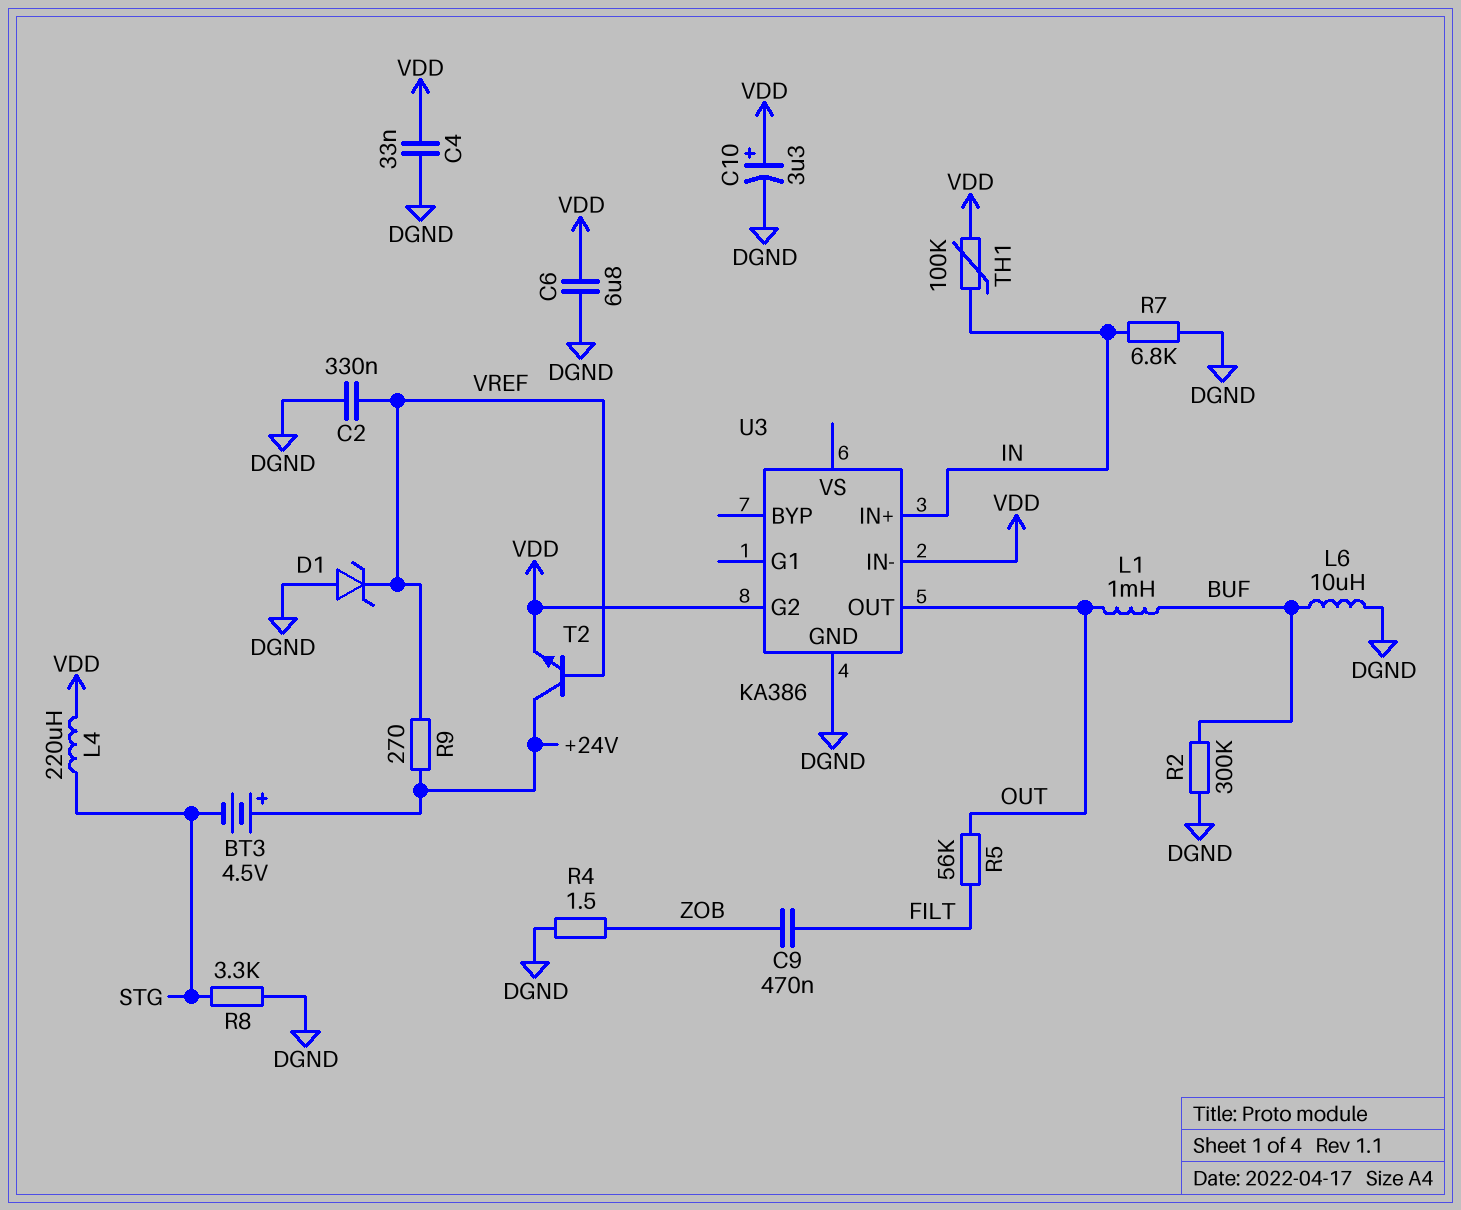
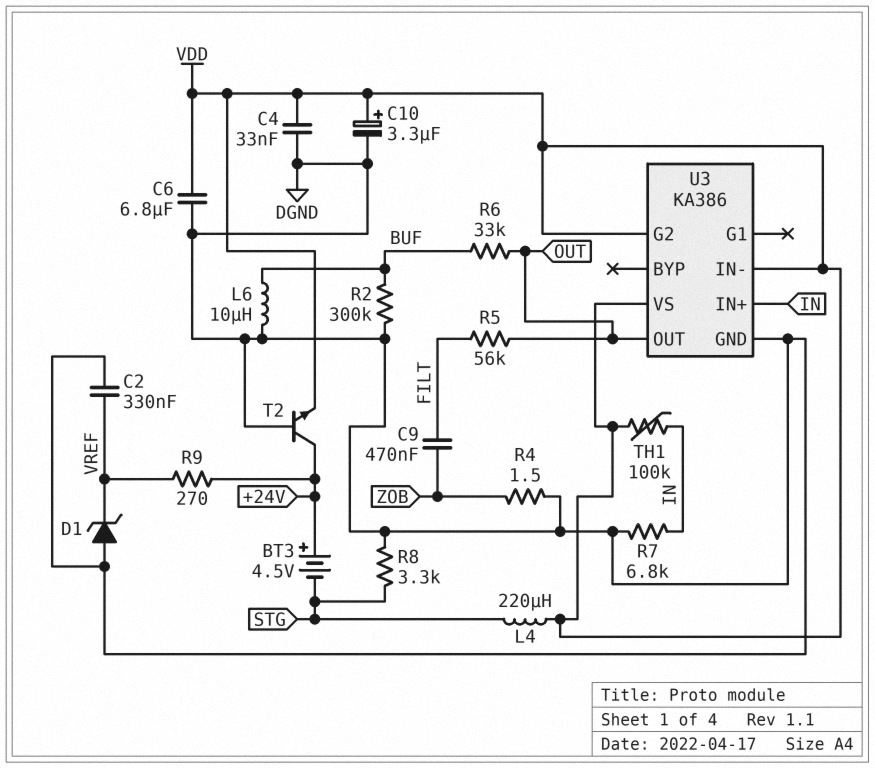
L1: 1mH (BUF, OUT) -> none
R6: none -> 33k (BUF, OUT)
T2: NPN (B VREF, C +24V, E VDD) -> NPN (B DGND, C +24V, E VDD)
U3 pin VS: none -> VDD

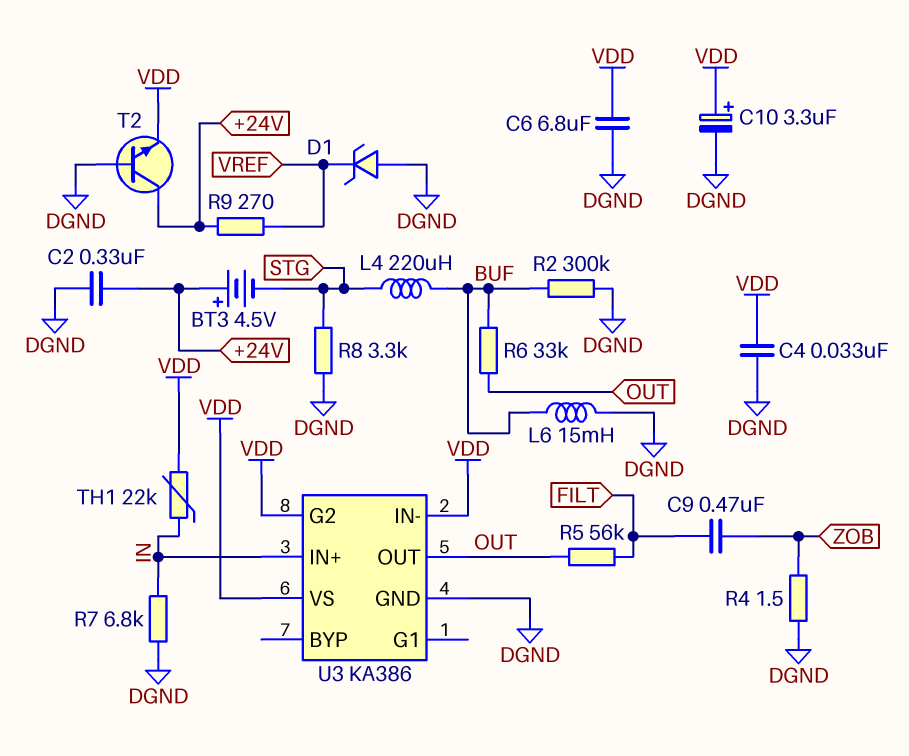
C2: 330nF (DGND, VREF) -> 330nF (+24V, DGND)
L4: 220uH (STG, VDD) -> 220uH (BUF, STG)
L6: 10uH (BUF, DGND) -> 15mH (BUF, DGND)
TH1: 100k (IN, VDD) -> 22k (IN, VDD)

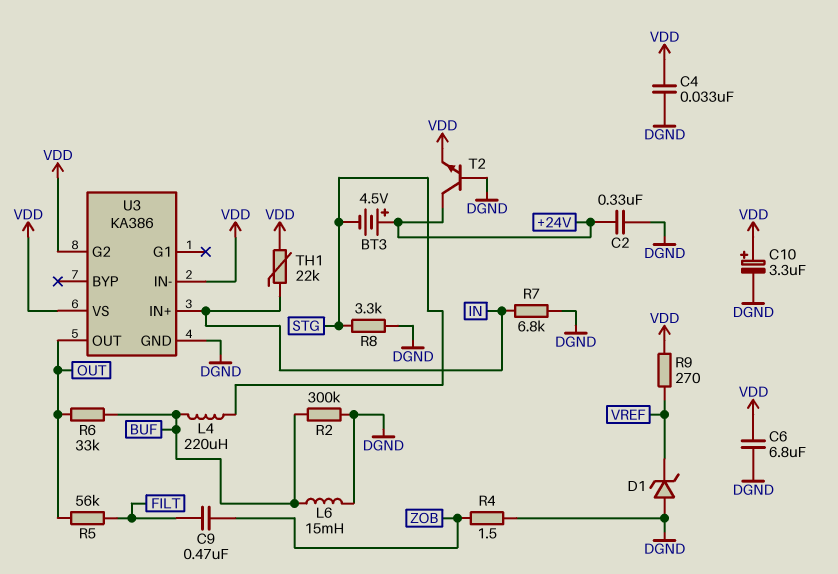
R9: 270 (+24V, VREF) -> 270 (VDD, VREF)

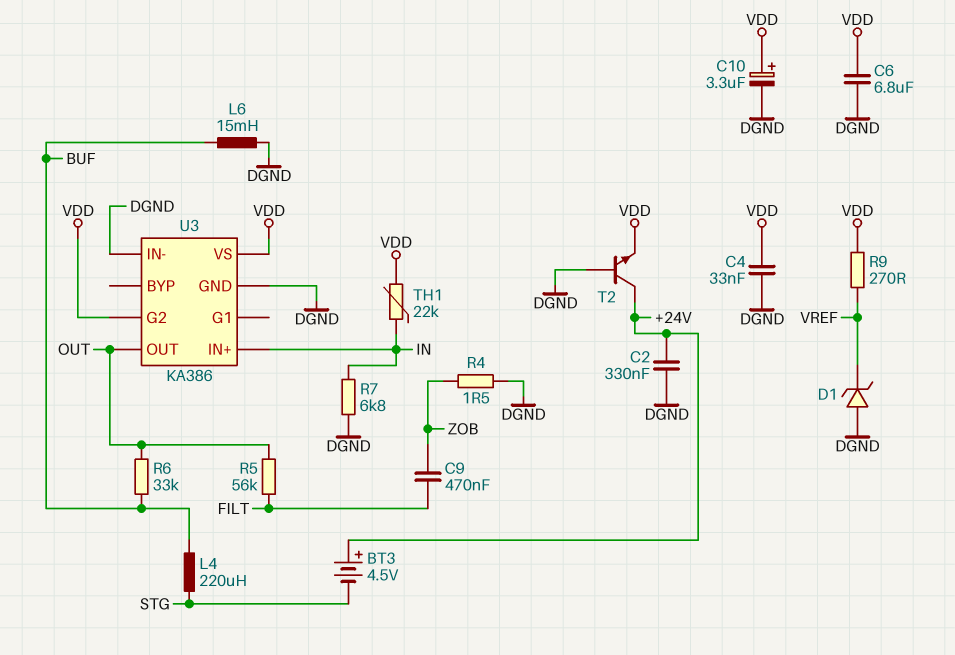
R2: 300k (BUF, DGND) -> none
R8: 3.3k (DGND, STG) -> none
U3 pin IN-: VDD -> DGND

